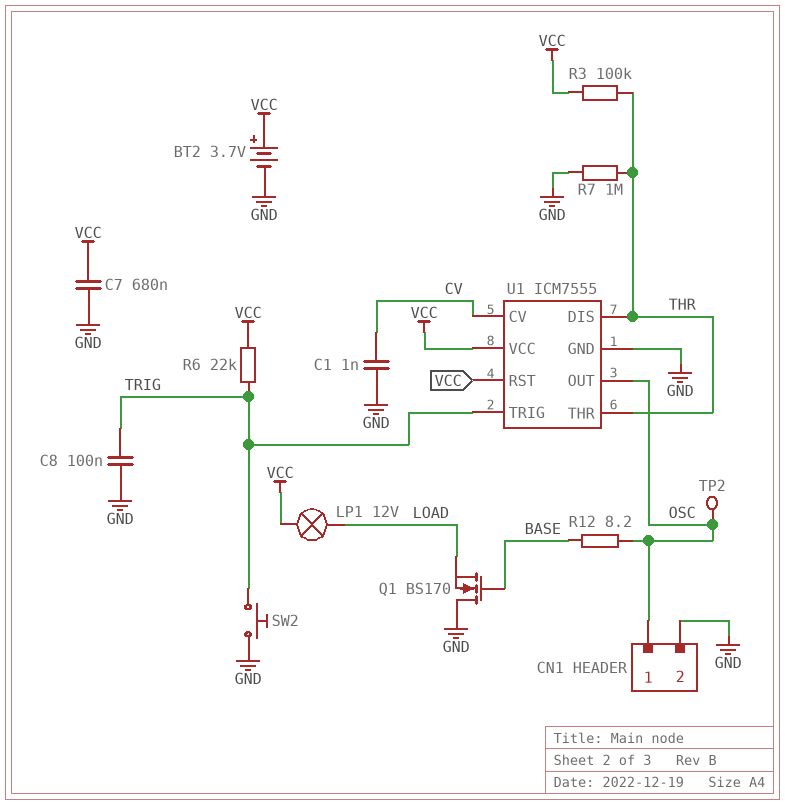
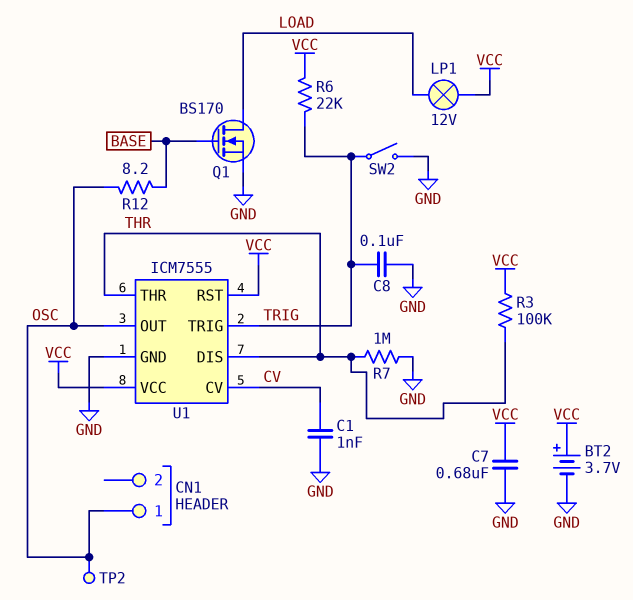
CN1 pin 2: GND -> none
Q1: NMOS BS170 (G BASE, D GND, S LOAD) -> NMOS BS170 (G BASE, D LOAD, S GND)
SW2: button (GND, TRIG) -> switch (GND, TRIG)

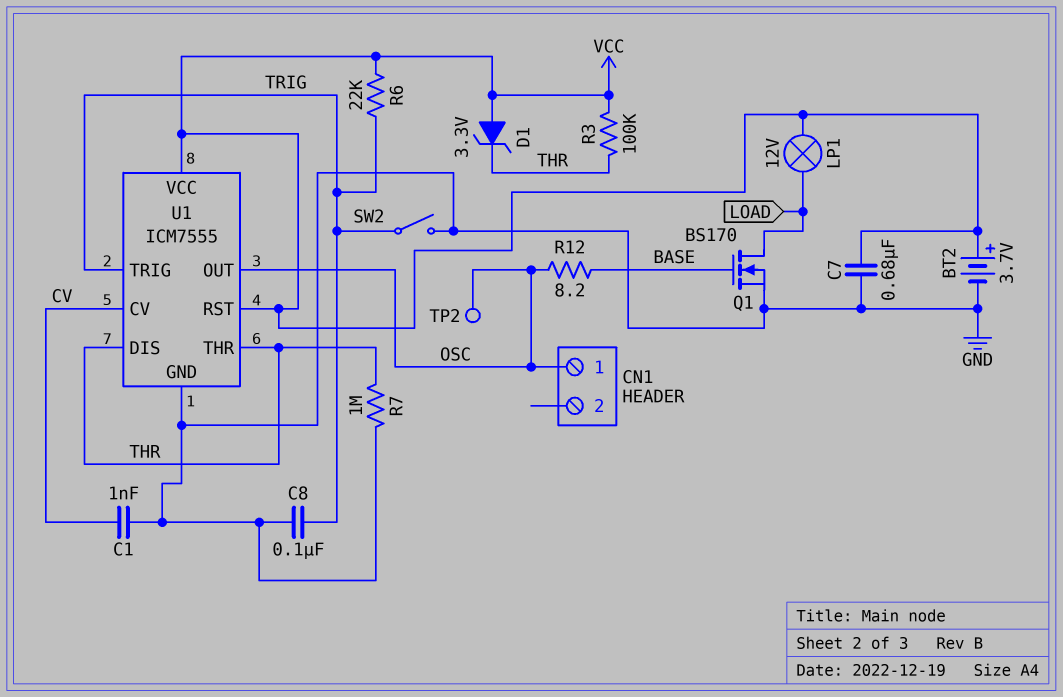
D1: none -> zener 3.3V (A VCC, K THR)

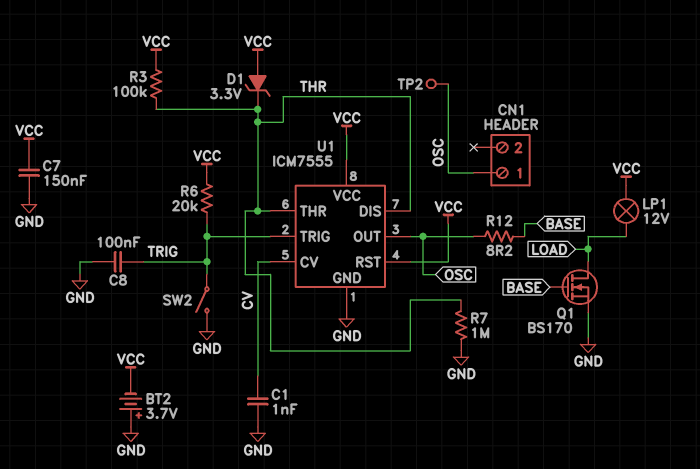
BT2: 3.7V (plus VCC, minus GND) -> 3.7V (plus GND, minus VCC)
C7: 680nF (GND, VCC) -> 150nF (GND, VCC)
R6: 22k (TRIG, VCC) -> 20k (TRIG, VCC)

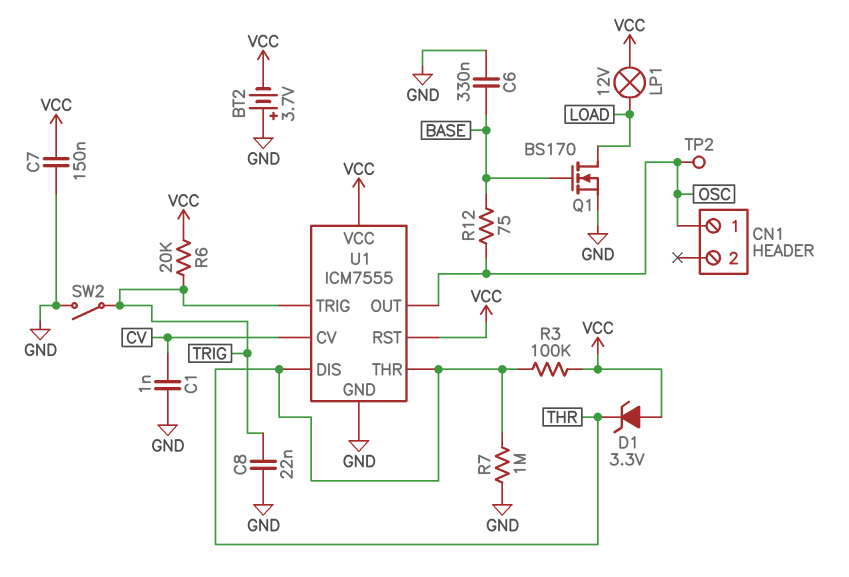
C6: none -> 330nF (BASE, GND)
C8: 100nF (GND, TRIG) -> 22nF (GND, TRIG)
R12: 8.2 (BASE, OSC) -> 75 (BASE, OSC)

